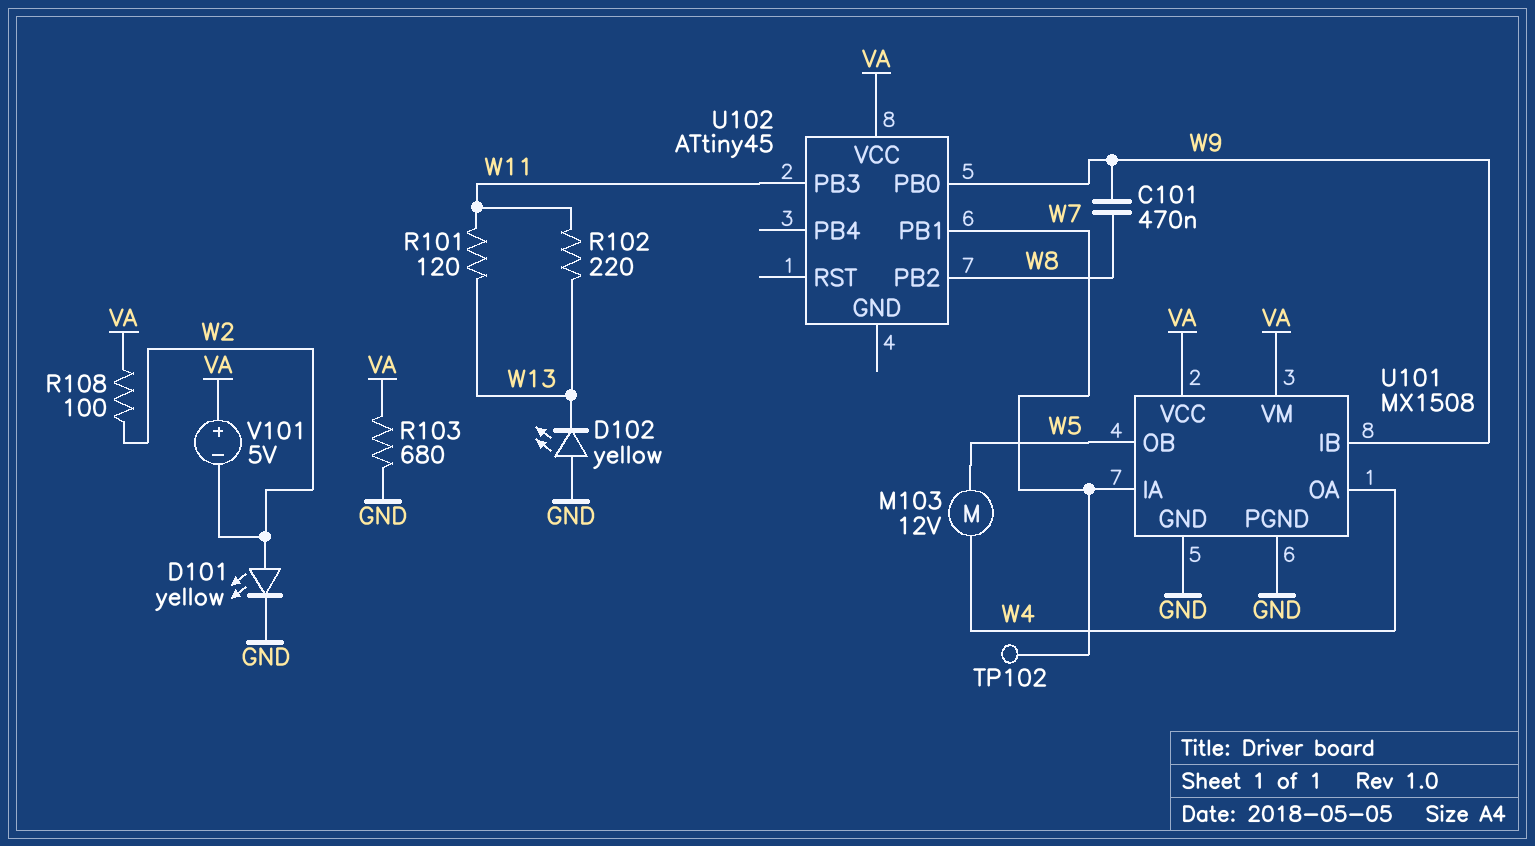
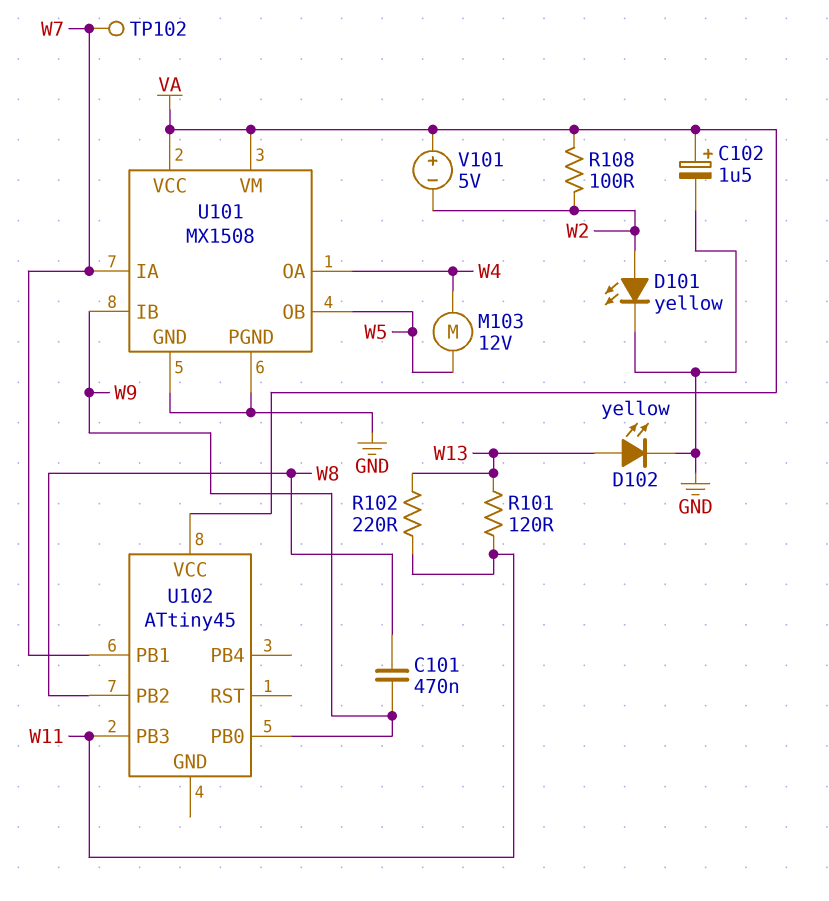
C102: none -> 1.5uF (plus VA, minus GND)
D102: LED yellow (A GND, K W13) -> LED yellow (A W13, K GND)
R103: 680 (GND, VA) -> none

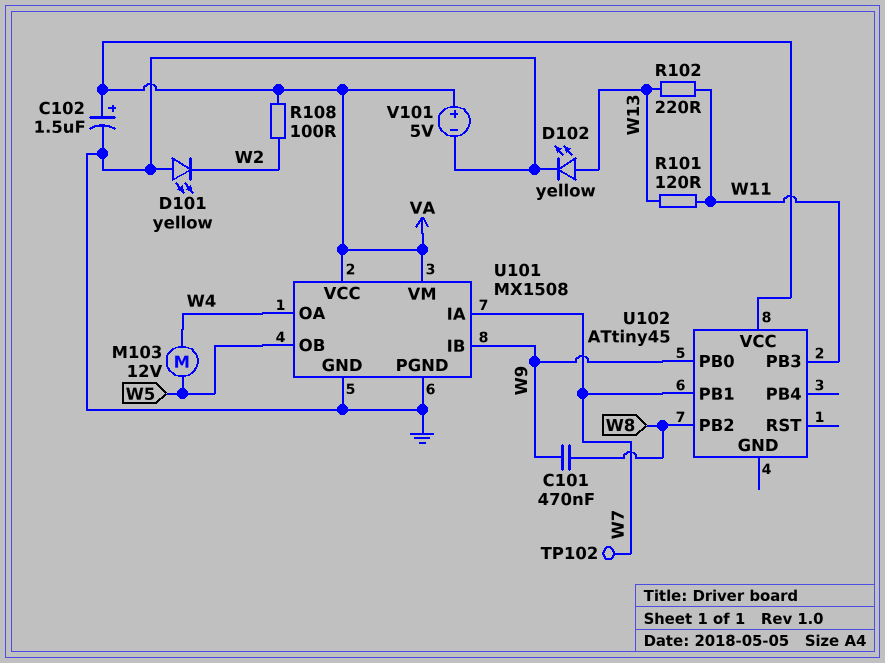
D101: LED yellow (A W2, K GND) -> LED yellow (A GND, K W2)
V101: 5V (plus VA, minus W2) -> 5V (plus VA, minus GND)

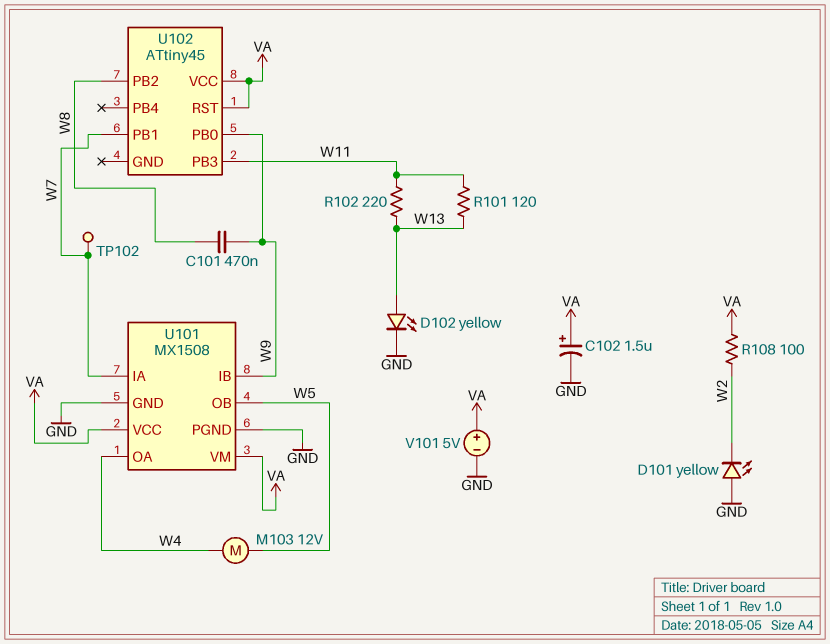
U102 pin RST: none -> VA

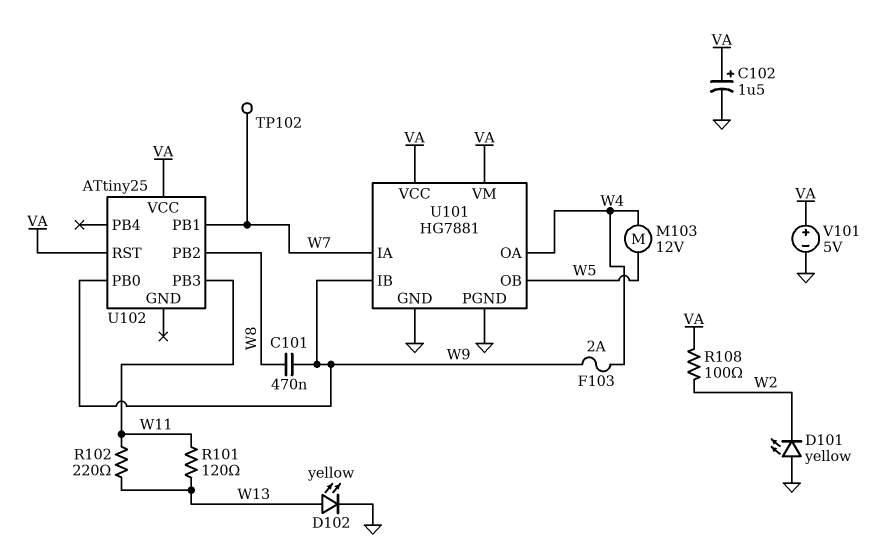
F103: none -> 2A (W4, W9)
U101: MX1508 -> HG7881
U102: ATtiny45 -> ATtiny25

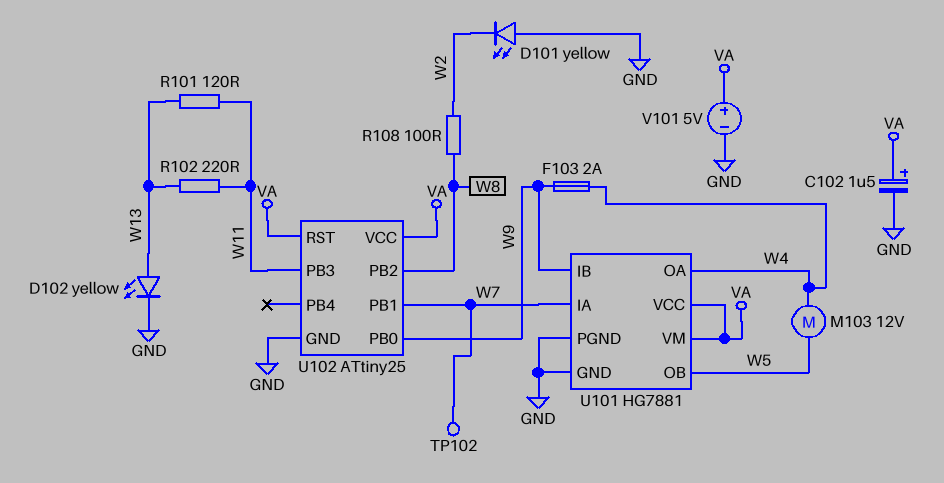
C101: 470nF (W8, W9) -> none
R108: 100 (VA, W2) -> 100 (W2, W8)
U102 pin GND: none -> GND

